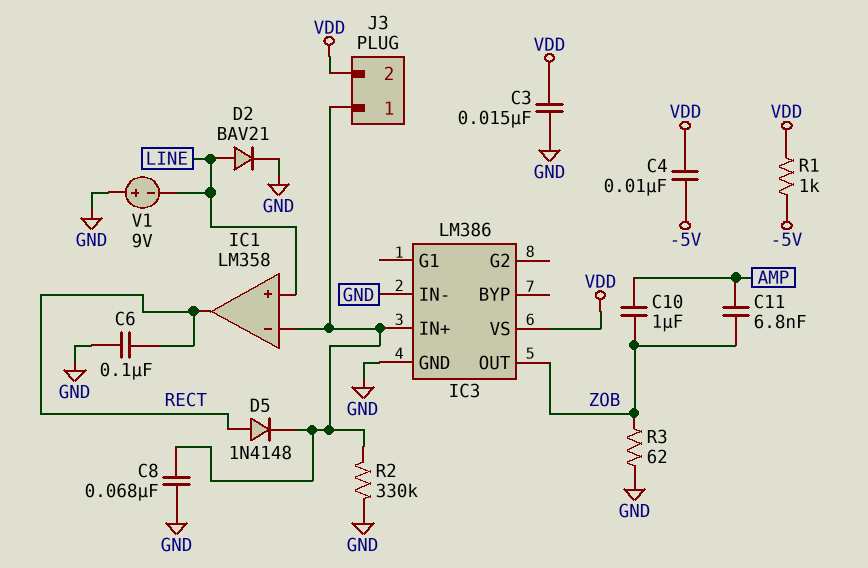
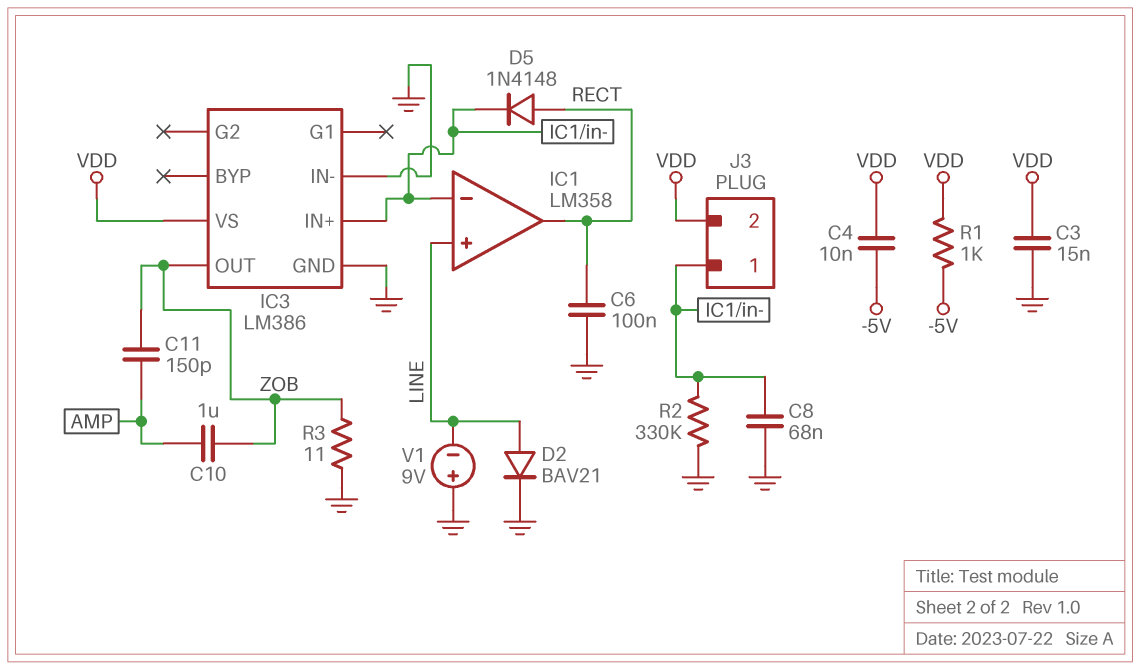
C11: 6.8nF (AMP, ZOB) -> 150pF (AMP, ZOB)
R3: 62 (GND, ZOB) -> 11 (GND, ZOB)

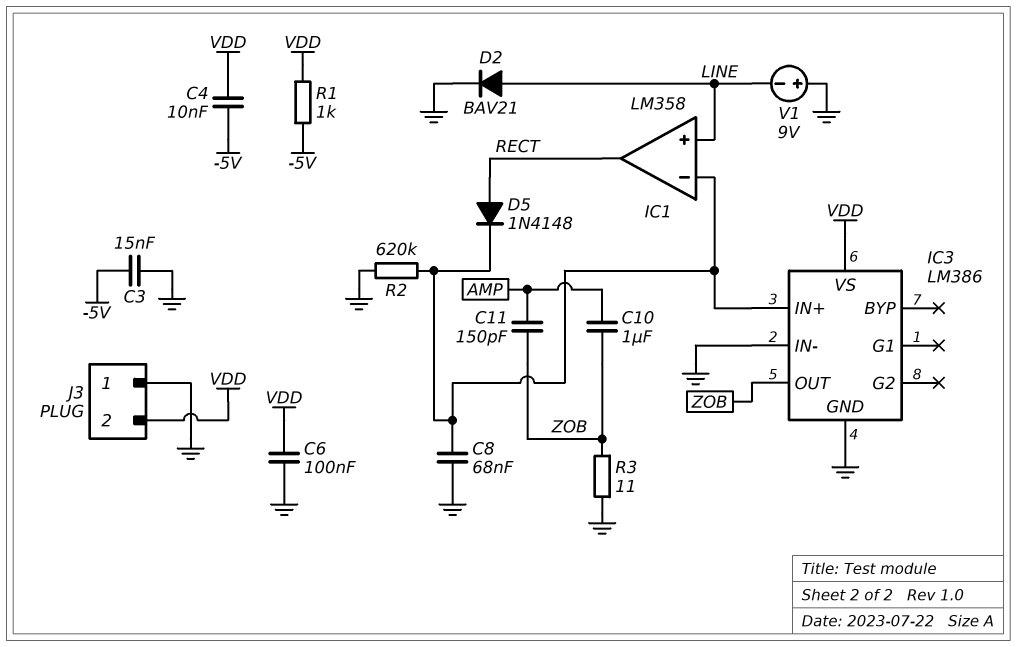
C3: 15nF (GND, VDD) -> 15nF (-5V, GND)
C6: 100nF (GND, RECT) -> 100nF (GND, VDD)
J3 pin 1: IC1/in- -> GND
R2: 330k (GND, IC1/in-) -> 620k (GND, IC1/in-)

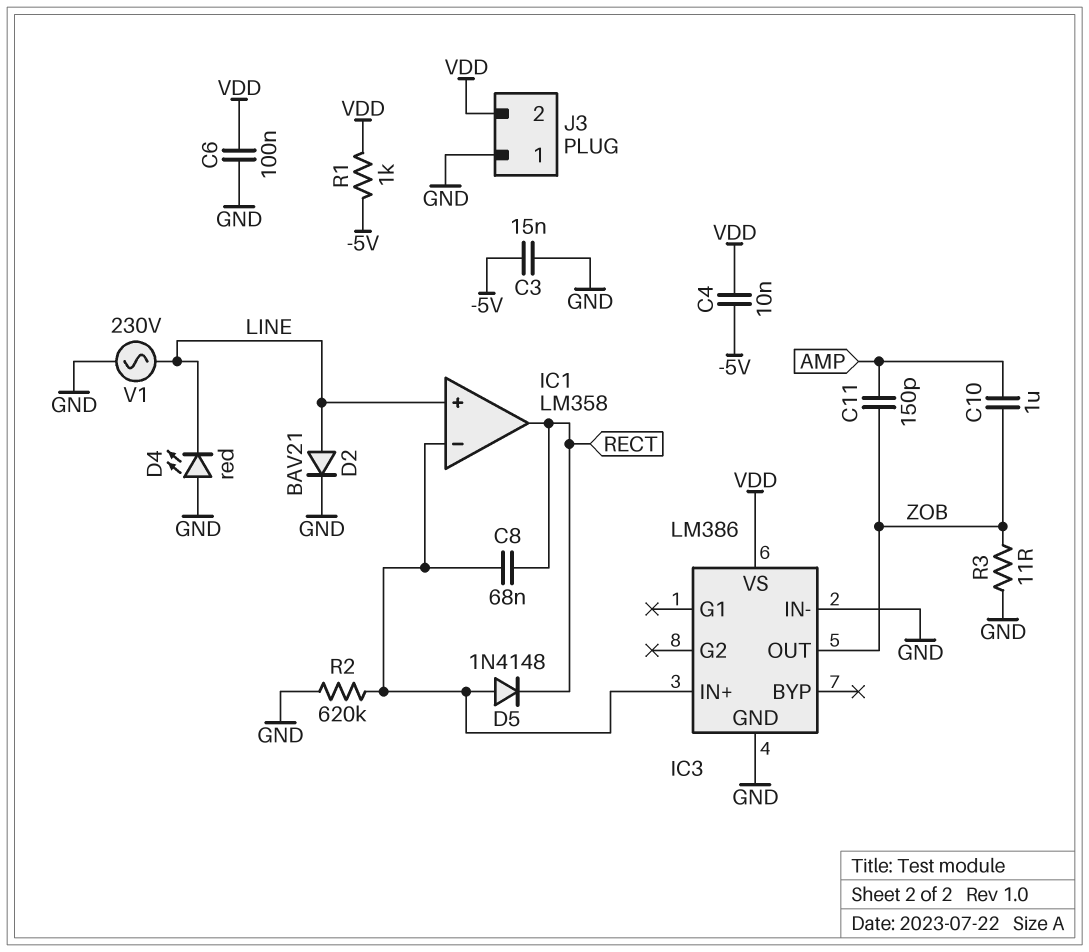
C8: 68nF (GND, IC1/in-) -> 68nF (IC1/in-, RECT)
D4: none -> LED red (A GND, K LINE)
D5: diode 1N4148 (A RECT, K IC1/in-) -> diode 1N4148 (A IC1/in-, K RECT)
V1: 9V (plus GND, minus LINE) -> AC 230V (GND, LINE)

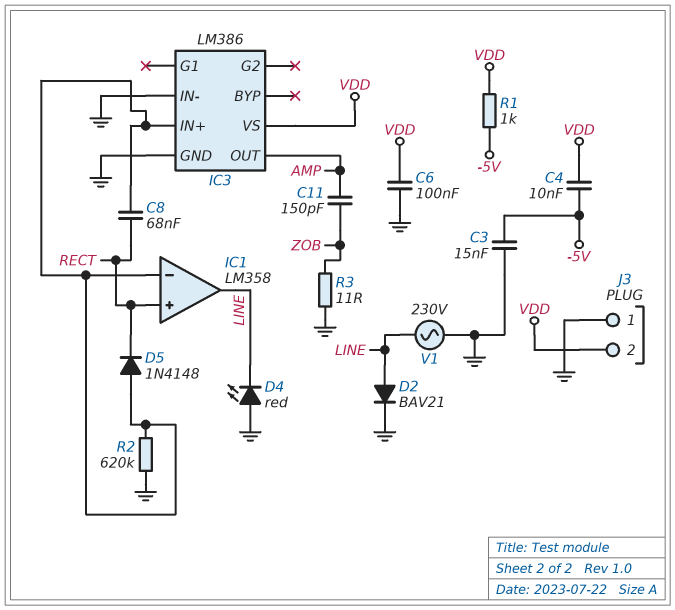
C10: 1uF (AMP, ZOB) -> none
IC1 pin in+: LINE -> RECT
IC1 pin out: RECT -> LINE
IC3 pin OUT: ZOB -> AMP

